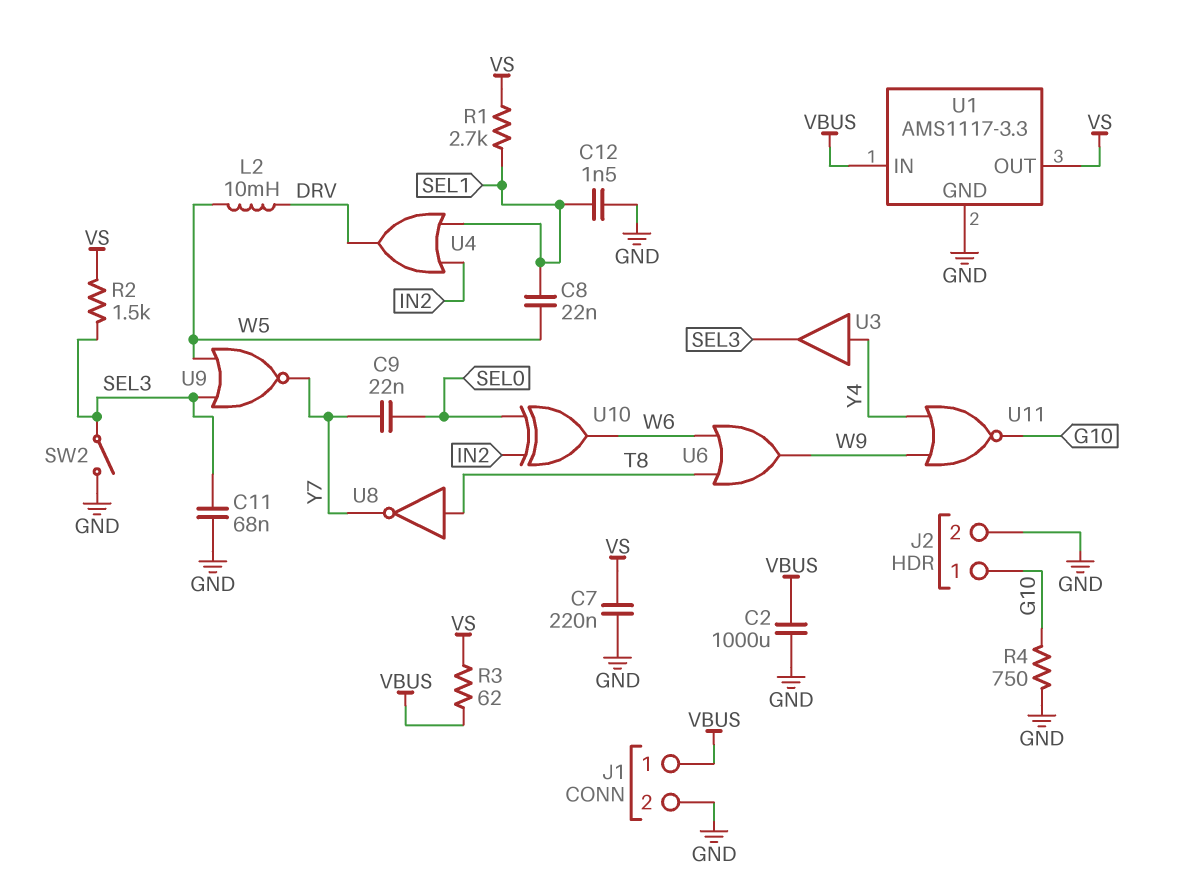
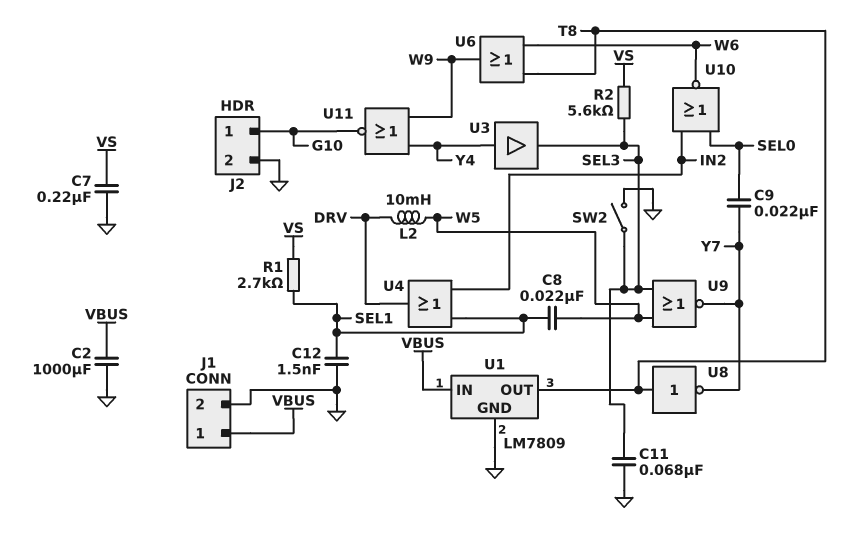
R2: 1.5k (SEL3, VS) -> 5.6k (SEL3, VS)
R3: 62 (VBUS, VS) -> none
R4: 750 (G10, GND) -> none
U1: AMS1117-3.3 -> LM7809
U1 pin OUT: VS -> T8
U10: XOR (in IN2, in SEL0, out W6) -> NOR (in IN2, in SEL0, out W6)

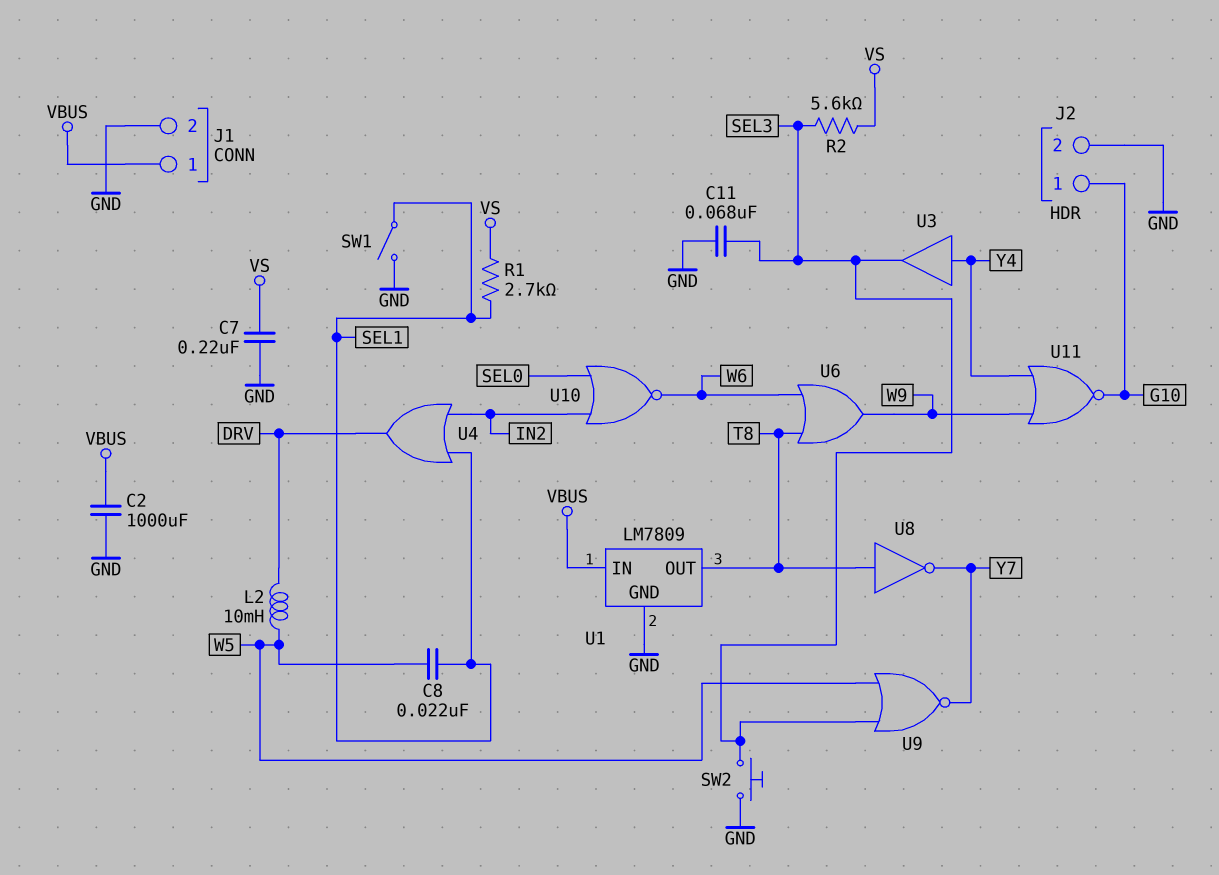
C9: 22nF (SEL0, Y7) -> none
C12: 1.5nF (GND, SEL1) -> none
SW1: none -> switch (GND, SEL1)
SW2: switch (GND, SEL3) -> button (GND, SEL3)

